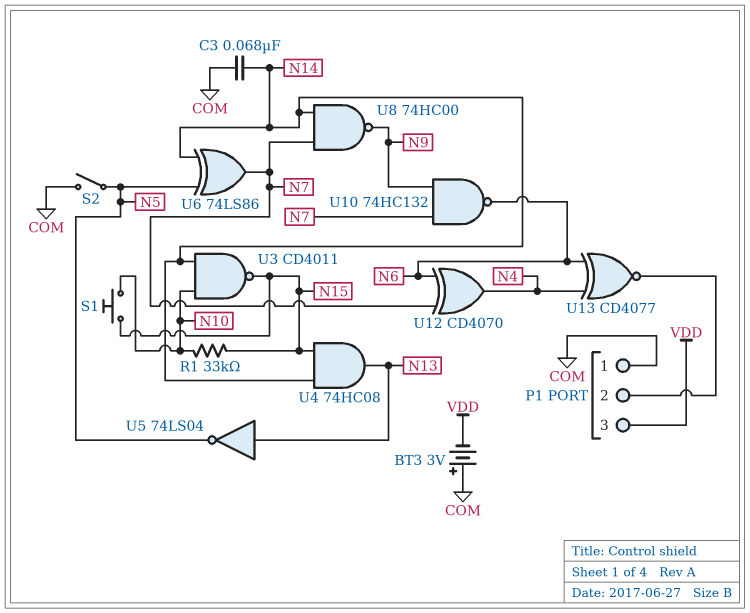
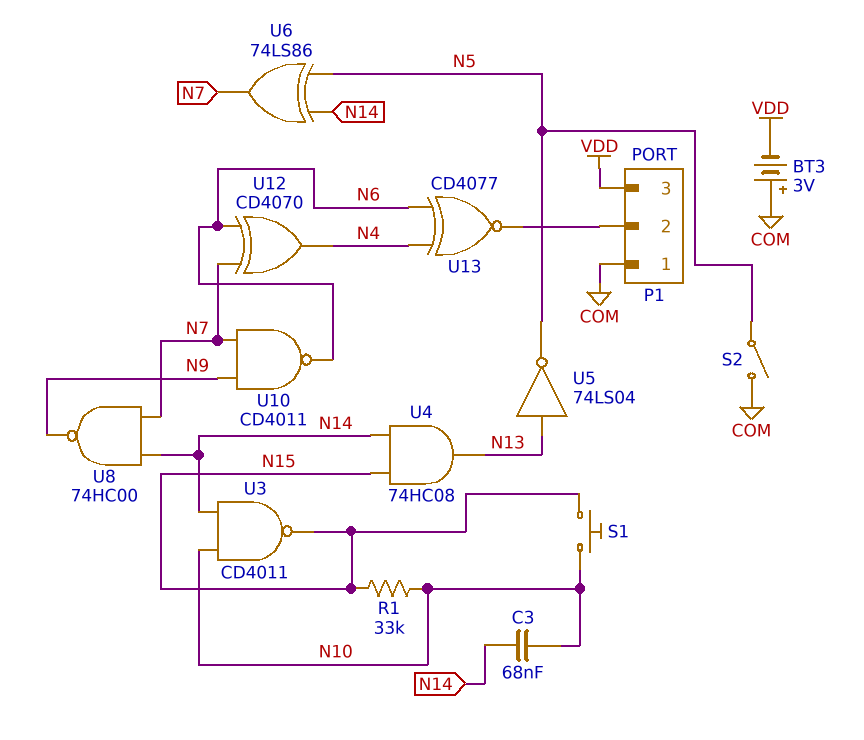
C3: 68nF (COM, N14) -> 68nF (N10, N14)
U10: NAND 74HC132 (in N7, in N9, out N6) -> NAND CD4011 (in N7, in N9, out N6)

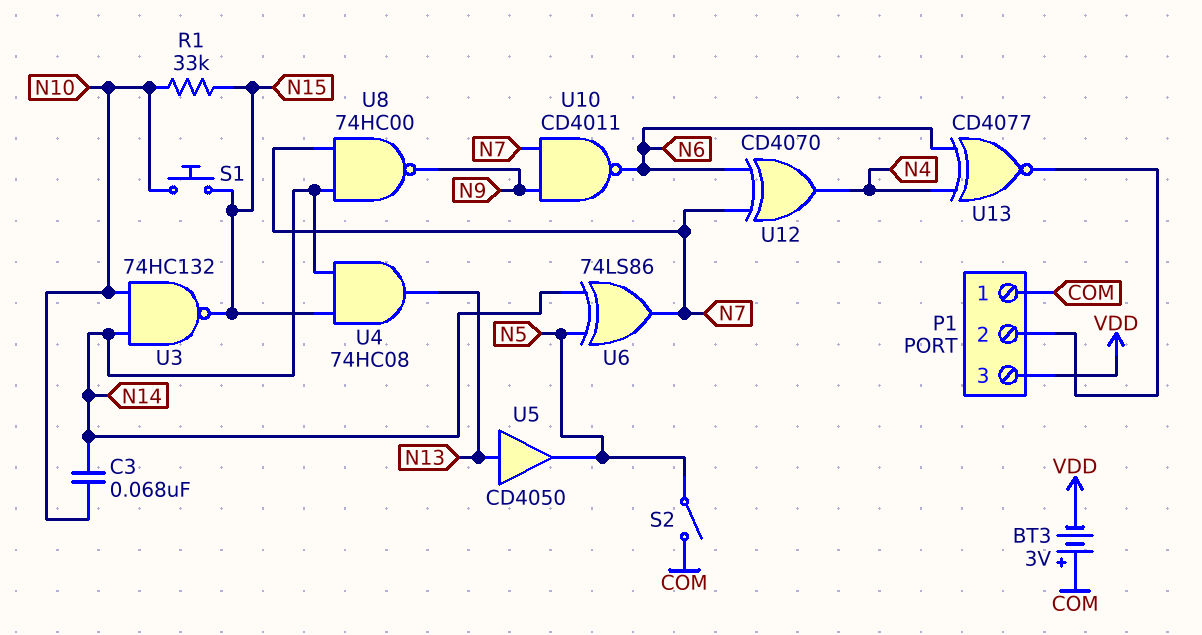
U3: NAND CD4011 (in N10, in N14, out N15) -> NAND 74HC132 (in N10, in N14, out N15)
U5: NOT 74LS04 (in N13, out N5) -> buffer CD4050 (in N13, out N5)

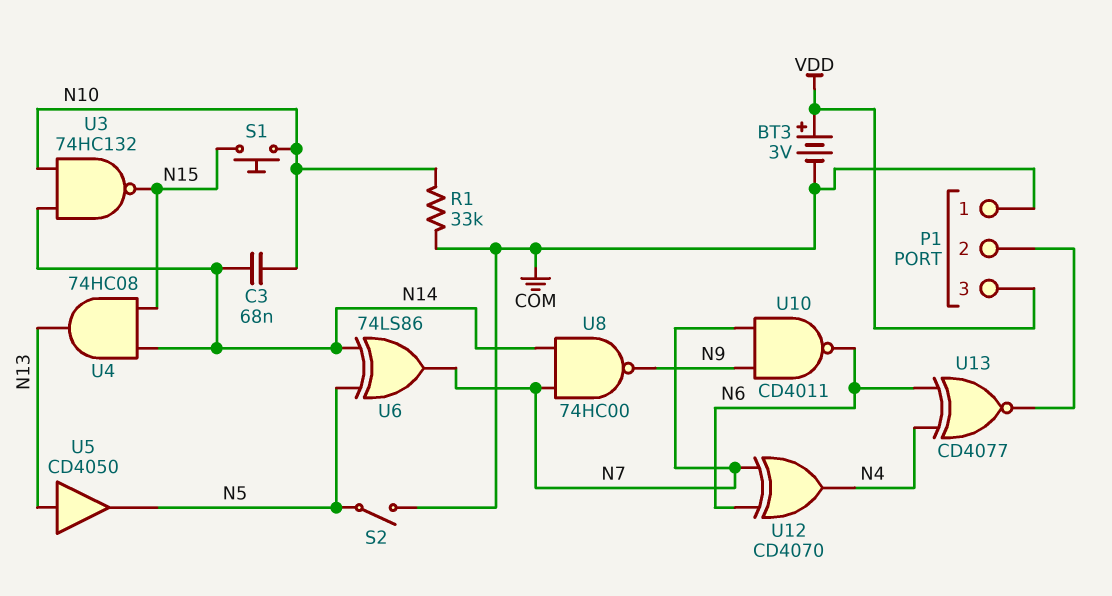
BT3: 3V (plus COM, minus VDD) -> 3V (plus VDD, minus COM)
R1: 33k (N10, N15) -> 33k (COM, N10)

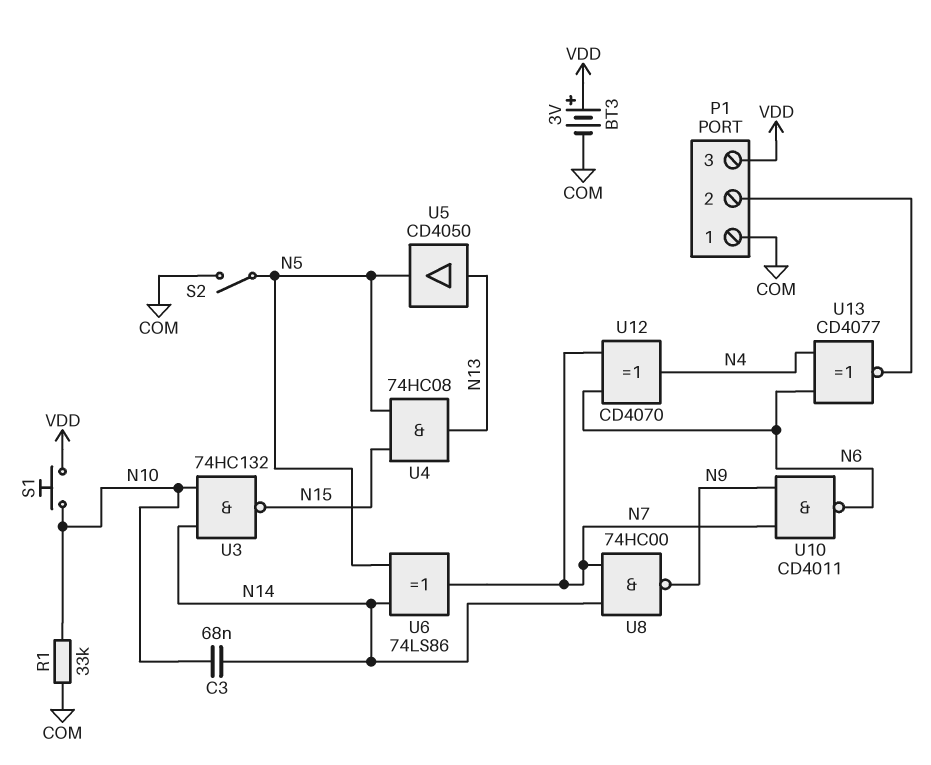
S1: button (N10, N15) -> button (N10, VDD)
U4: AND 74HC08 (in N14, in N15, out N13) -> AND 74HC08 (in N5, in N15, out N13)

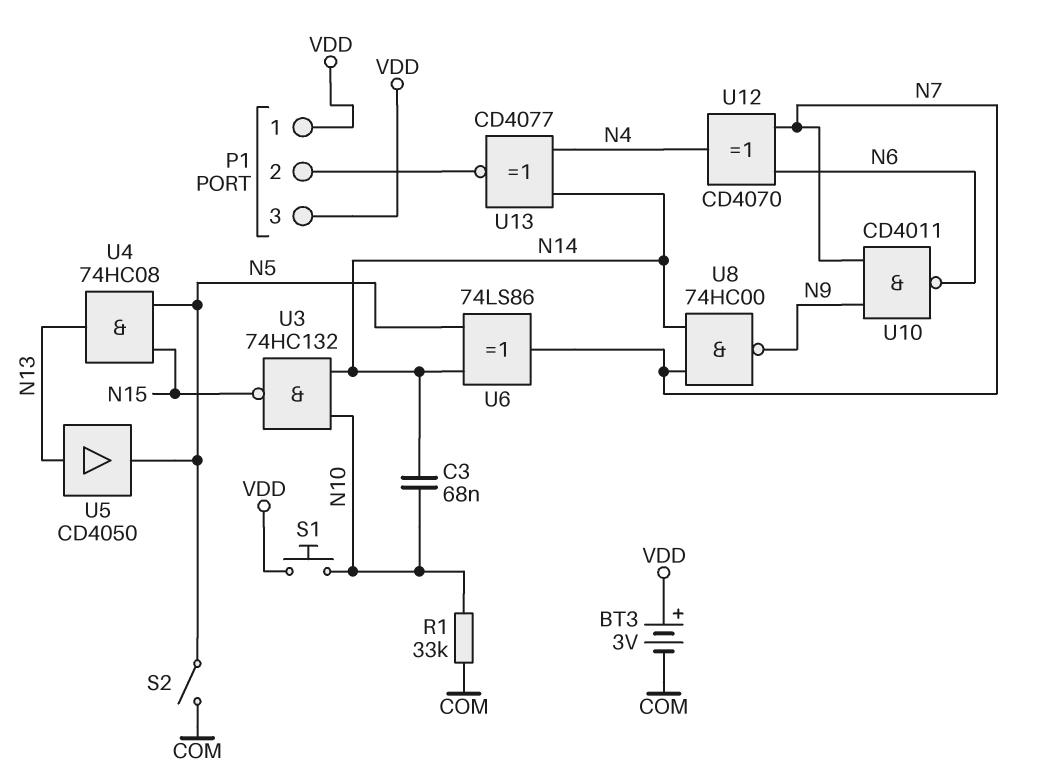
P1 pin 1: COM -> VDD
U13: XNOR CD4077 (in N4, in N6, out P1/2) -> XNOR CD4077 (in N4, in N14, out P1/2)

